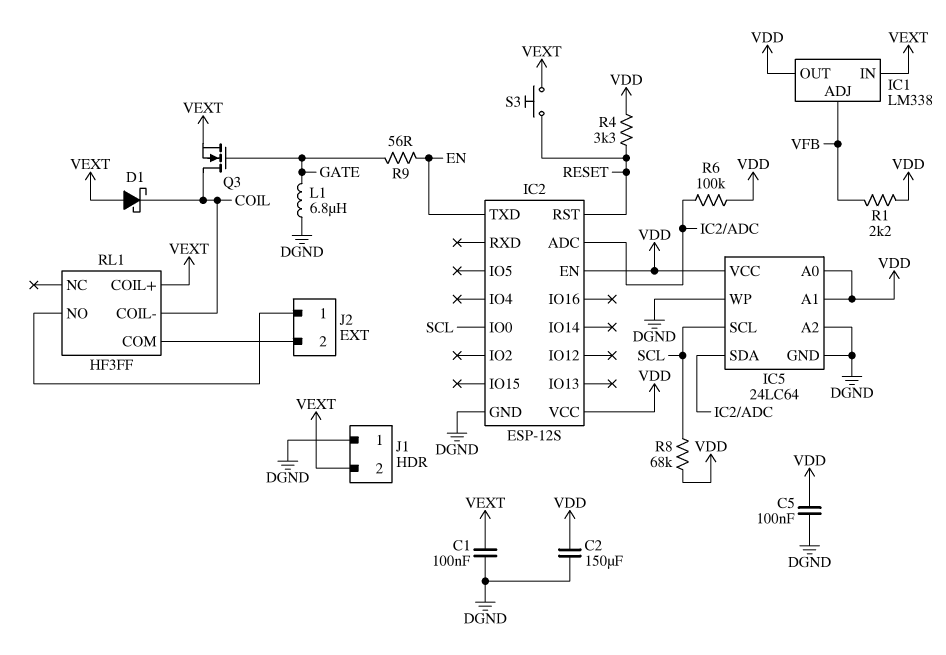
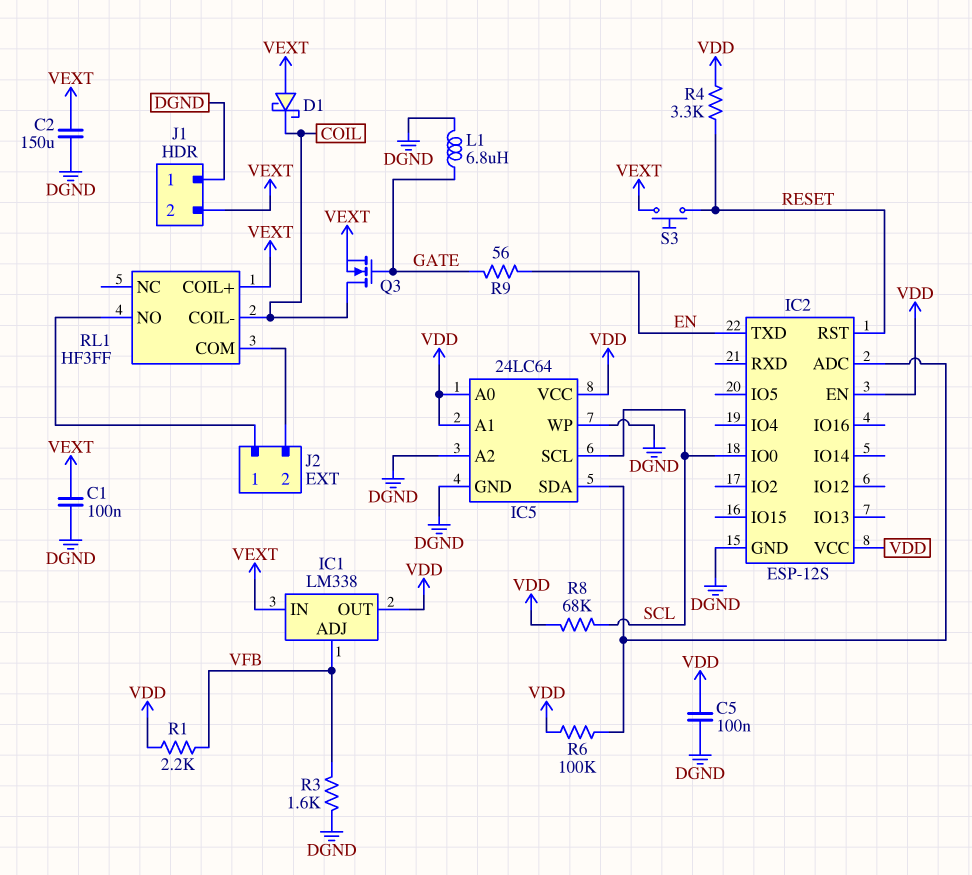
C2: 150uF (DGND, VDD) -> 150uF (DGND, VEXT)
R3: none -> 1.6k (DGND, VFB)

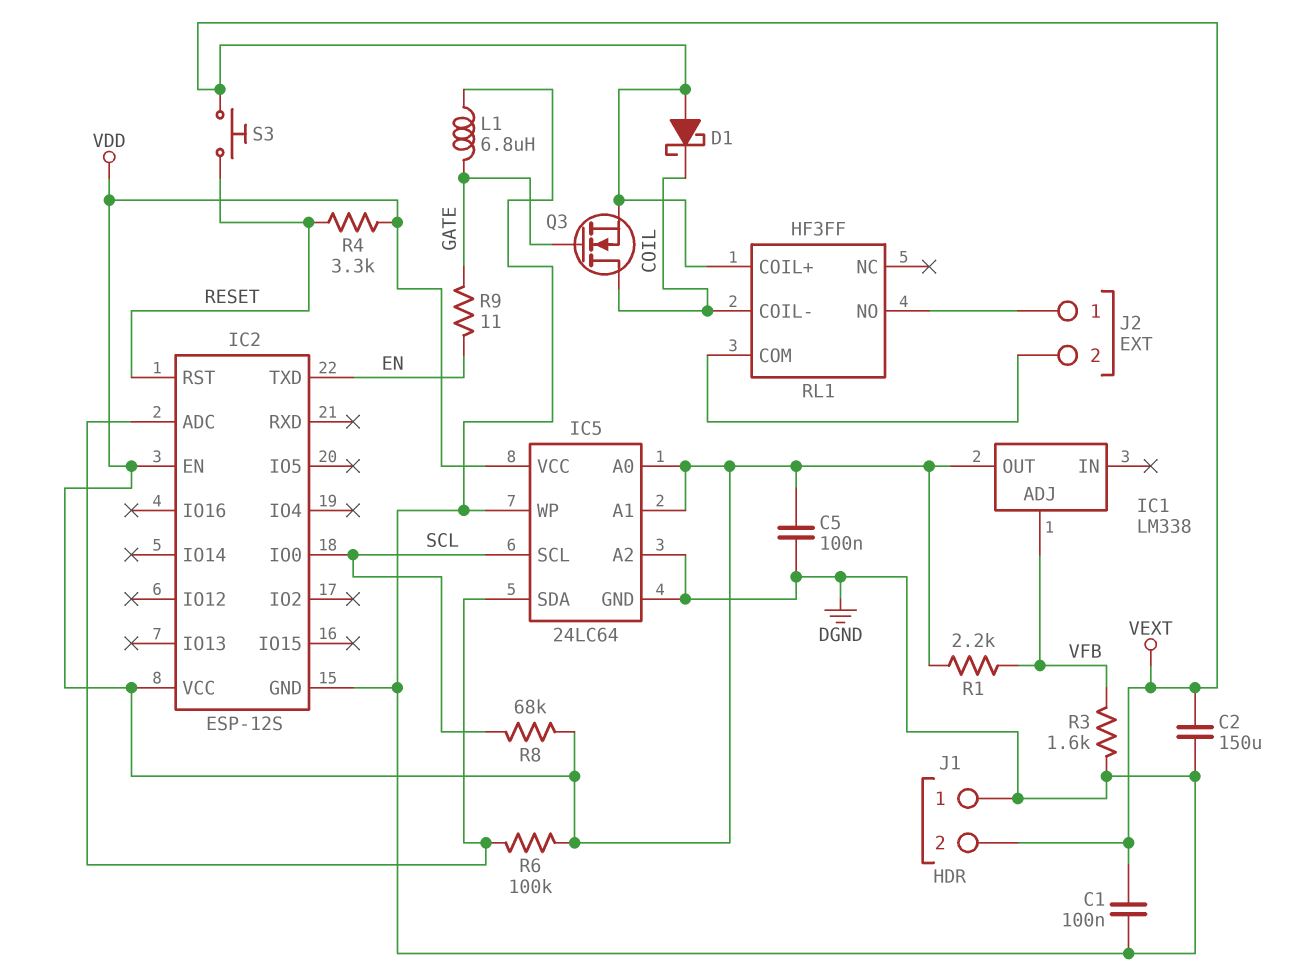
IC1 pin IN: VEXT -> none
R9: 56 (EN, GATE) -> 11 (EN, GATE)

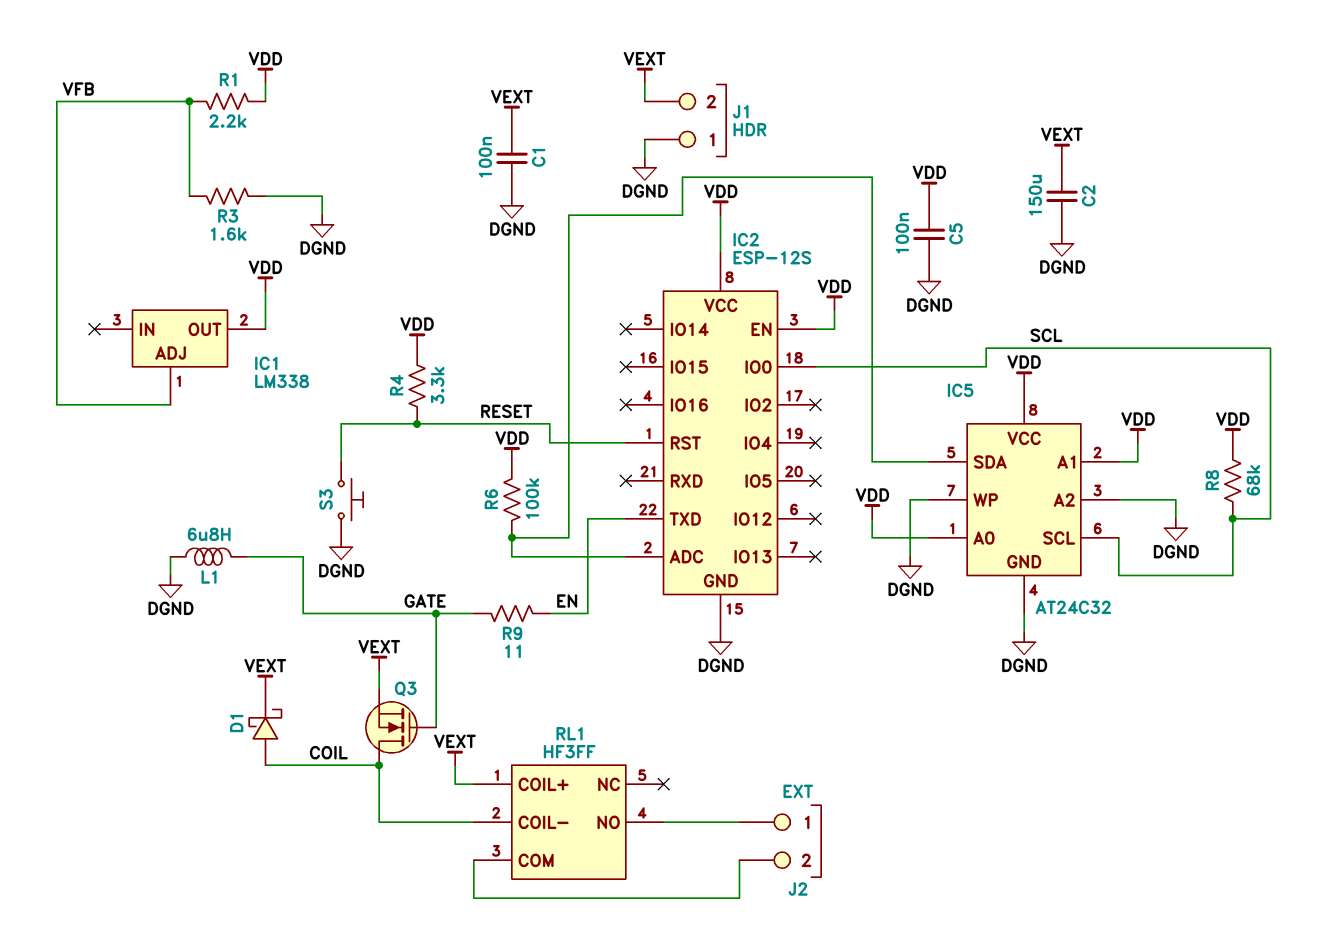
D1: schottky (A VEXT, K COIL) -> schottky (A COIL, K VEXT)
IC5: 24LC64 -> AT24C32
S3: button (RESET, VEXT) -> button (DGND, RESET)

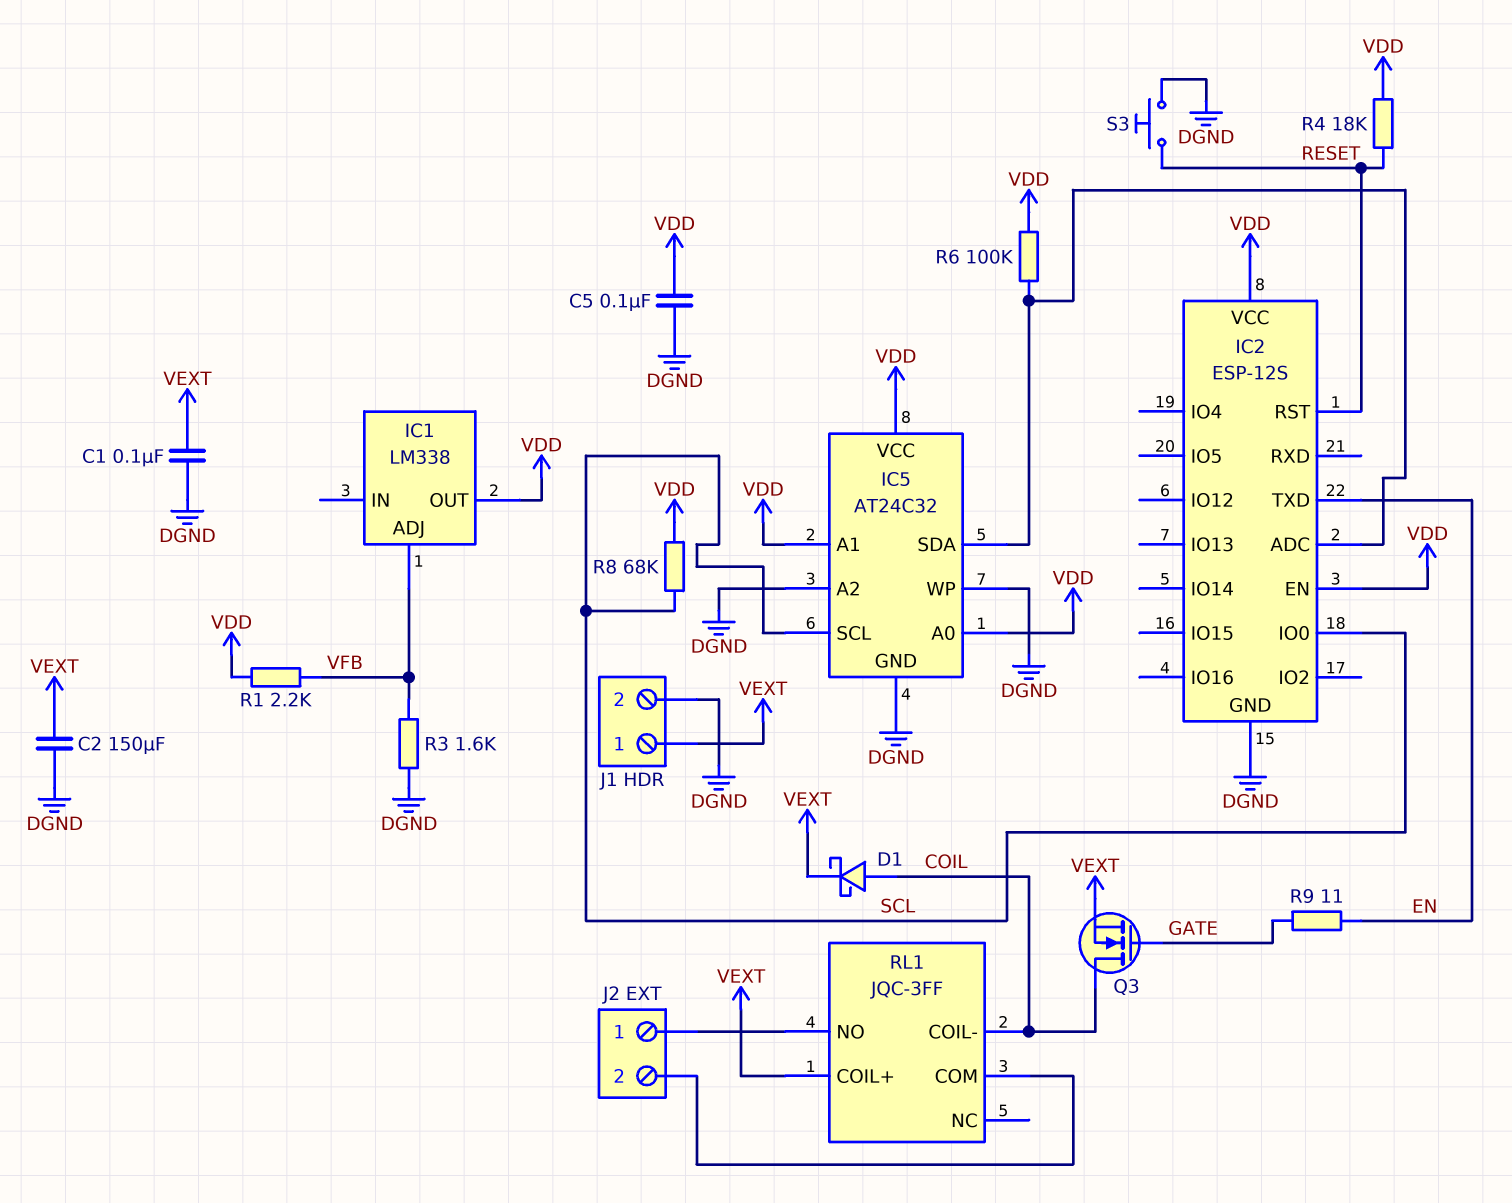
J1 pin 1: DGND -> VEXT
J1 pin 2: VEXT -> DGND
L1: 6.8uH (DGND, GATE) -> none
R4: 3.3k (RESET, VDD) -> 18k (RESET, VDD)
RL1: HF3FF -> JQC-3FF

